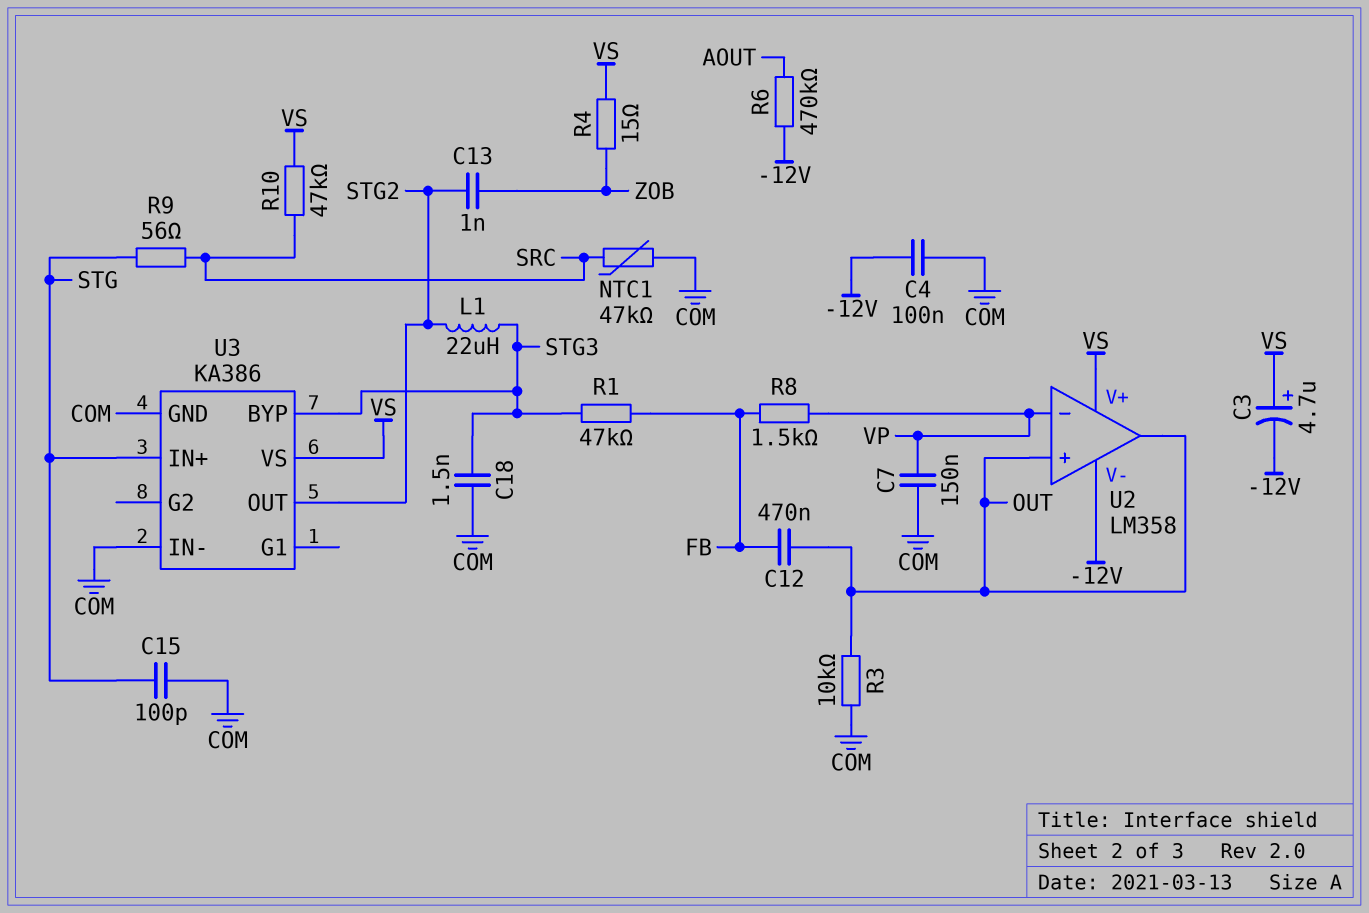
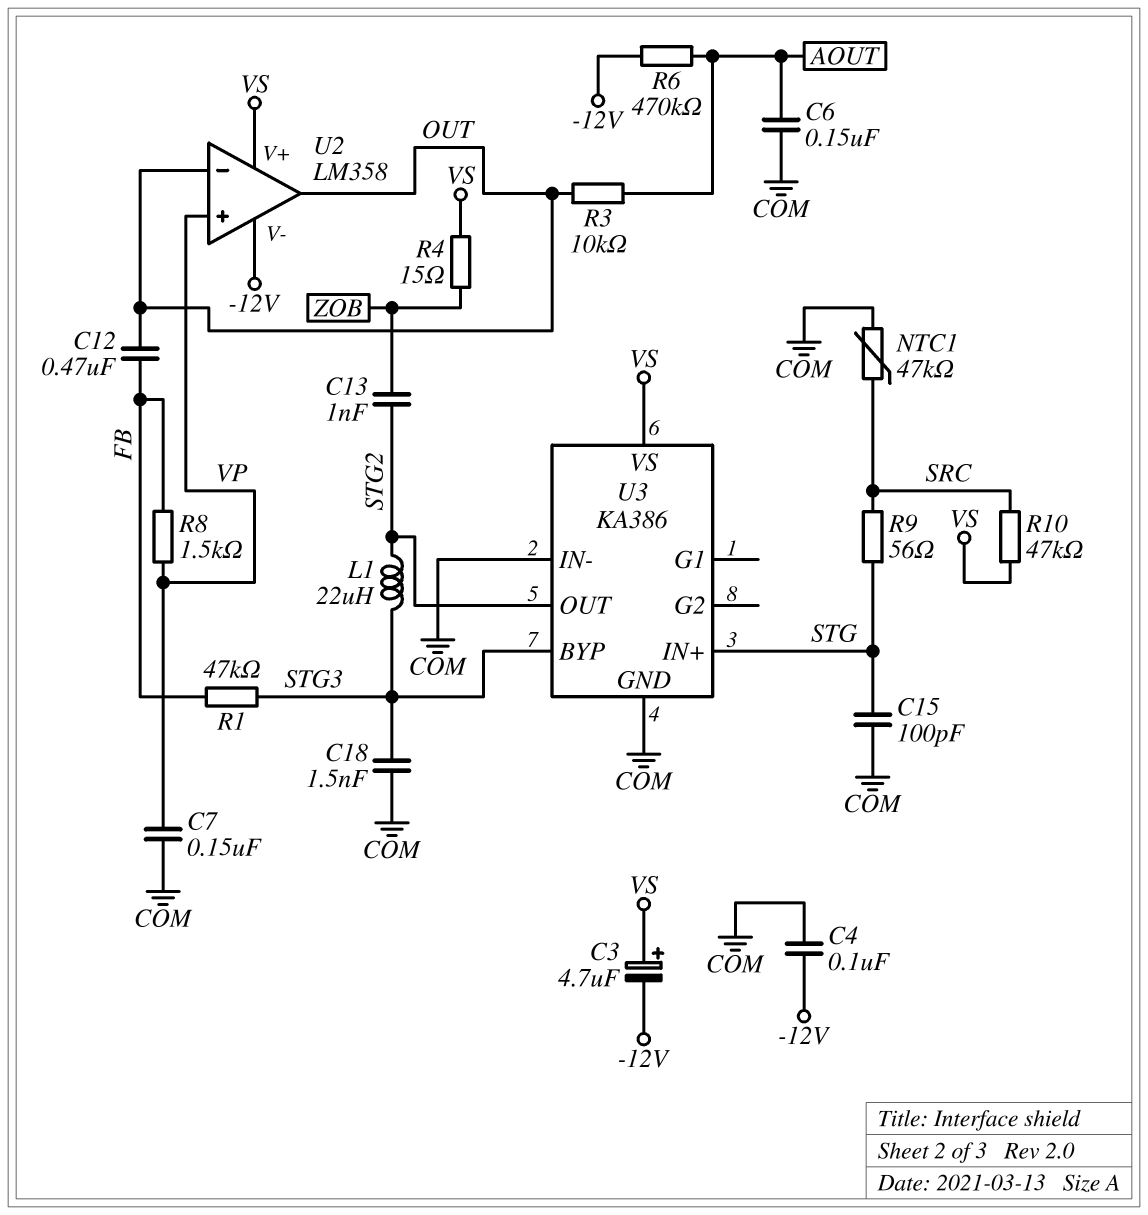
C6: none -> 150nF (AOUT, COM)
R3: 10k (COM, OUT) -> 10k (AOUT, OUT)
U2 pin in+: OUT -> VP
U2 pin in-: VP -> OUT

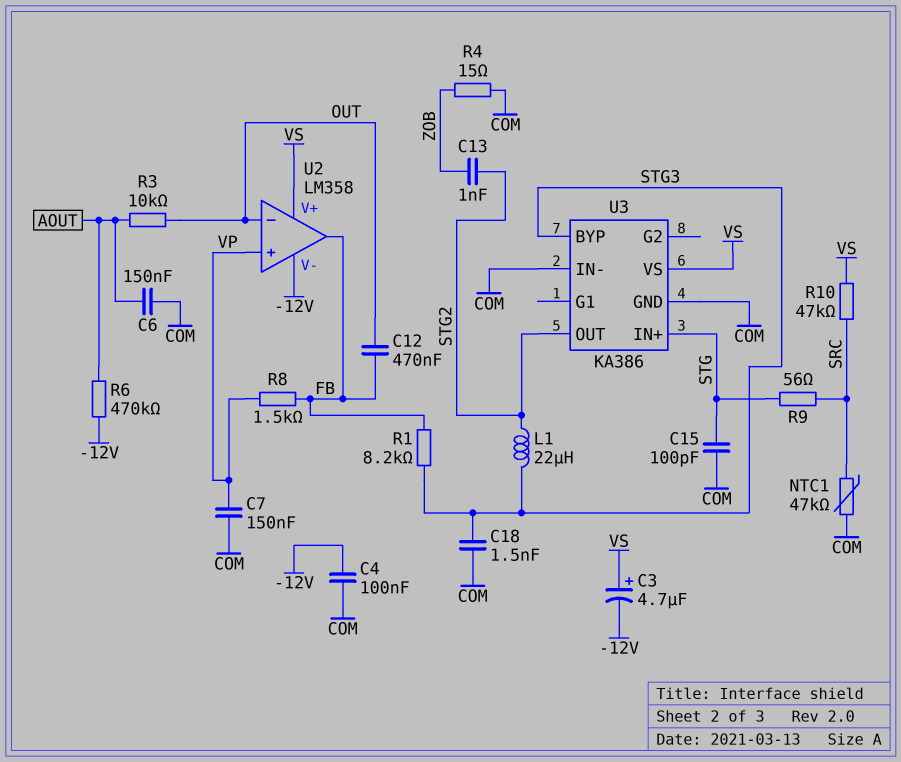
R1: 47k (FB, STG3) -> 8.2k (FB, STG3)
R4: 15 (VS, ZOB) -> 15 (COM, ZOB)
U2 pin out: OUT -> FB

